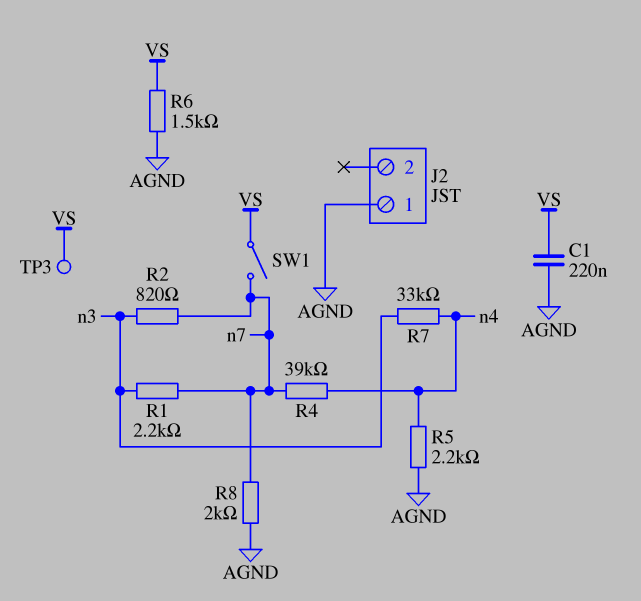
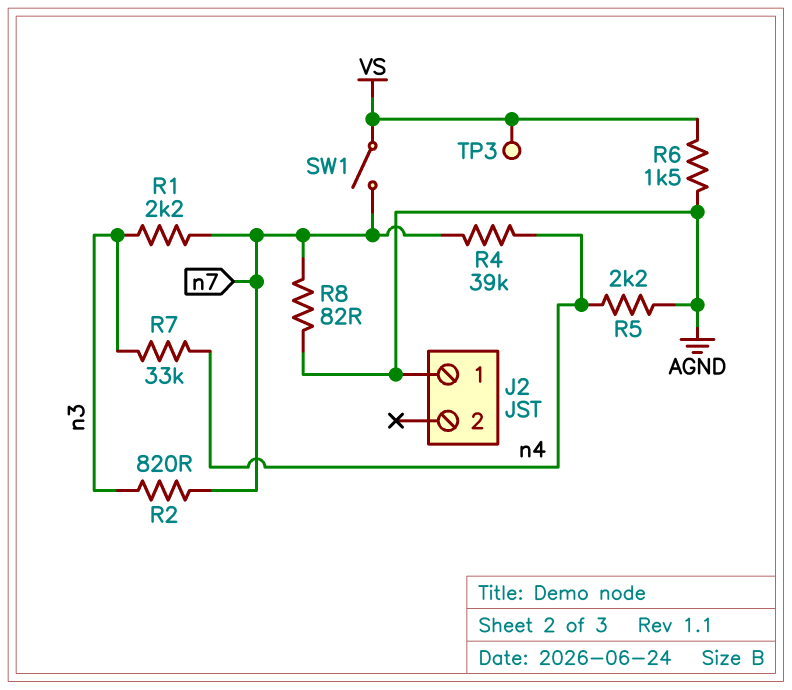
C1: 220nF (AGND, VS) -> none
R8: 2k (AGND, n7) -> 82 (AGND, n7)

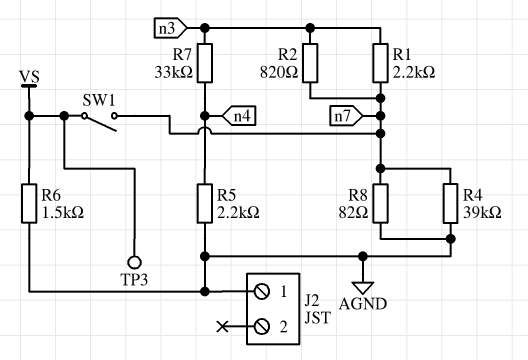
R4: 39k (n4, n7) -> 39k (AGND, n7)

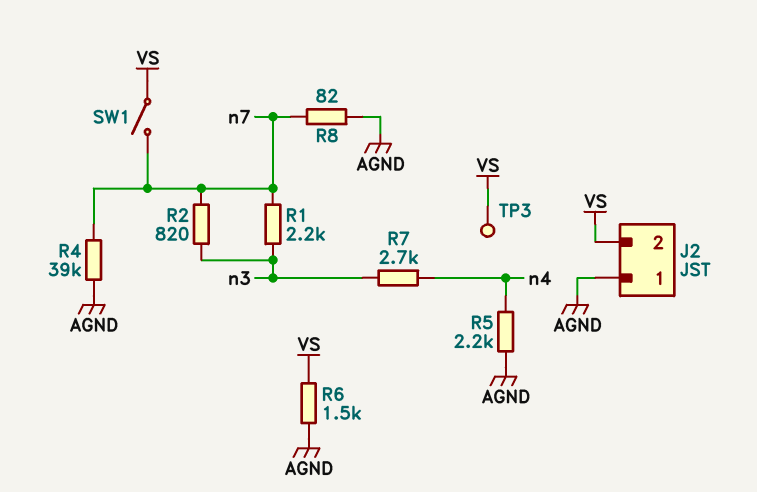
J2 pin 2: none -> VS
R7: 33k (n3, n4) -> 2.7k (n3, n4)

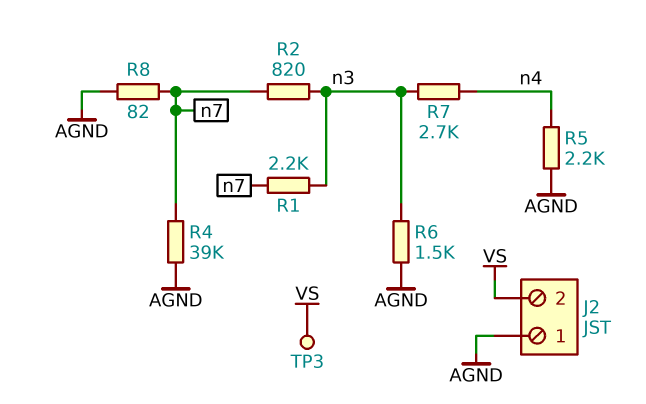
R6: 1.5k (AGND, VS) -> 1.5k (AGND, n3)
SW1: switch (VS, n7) -> none

